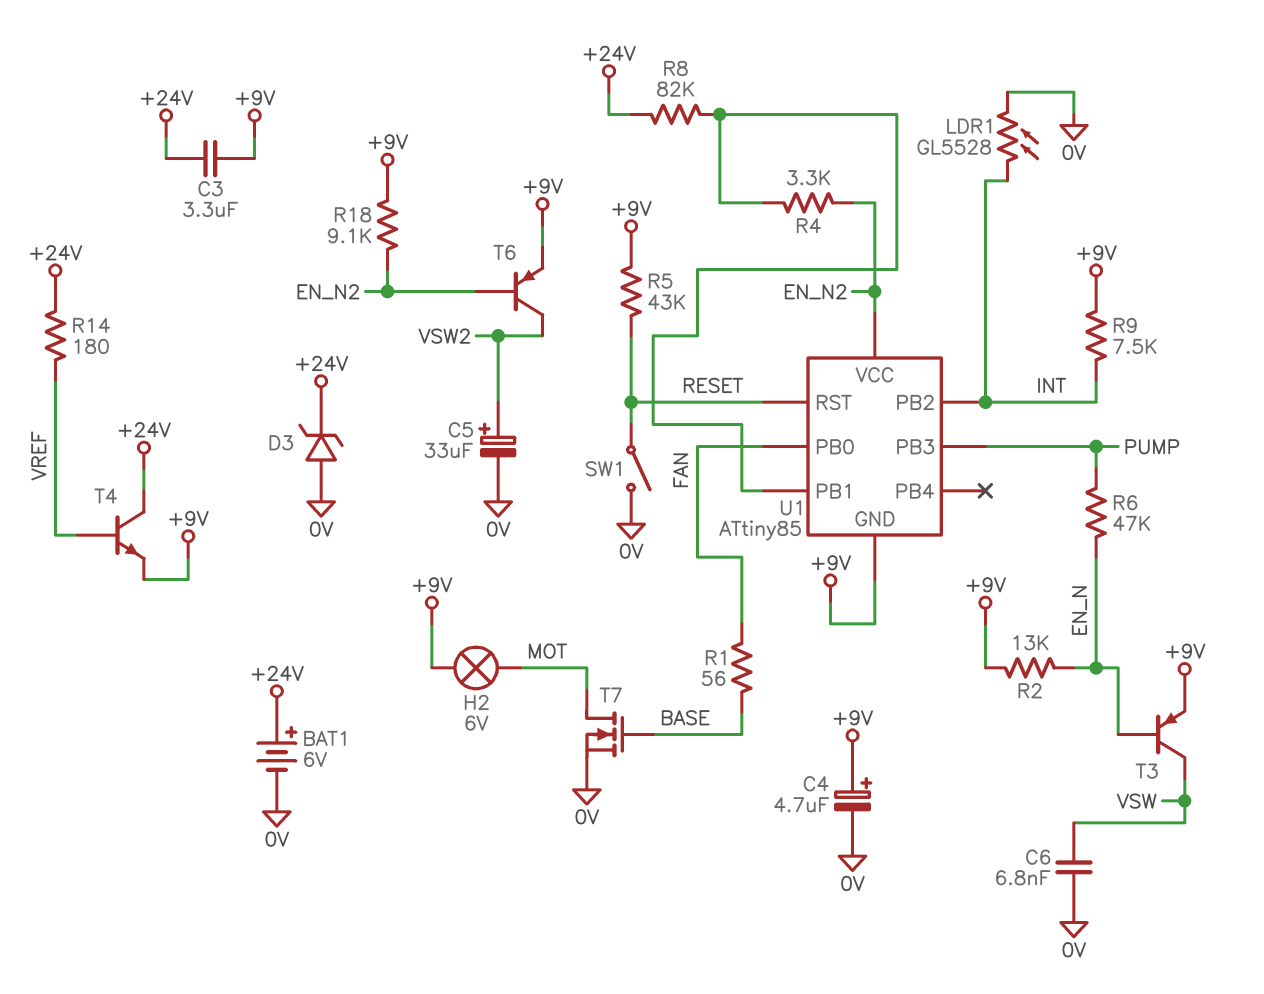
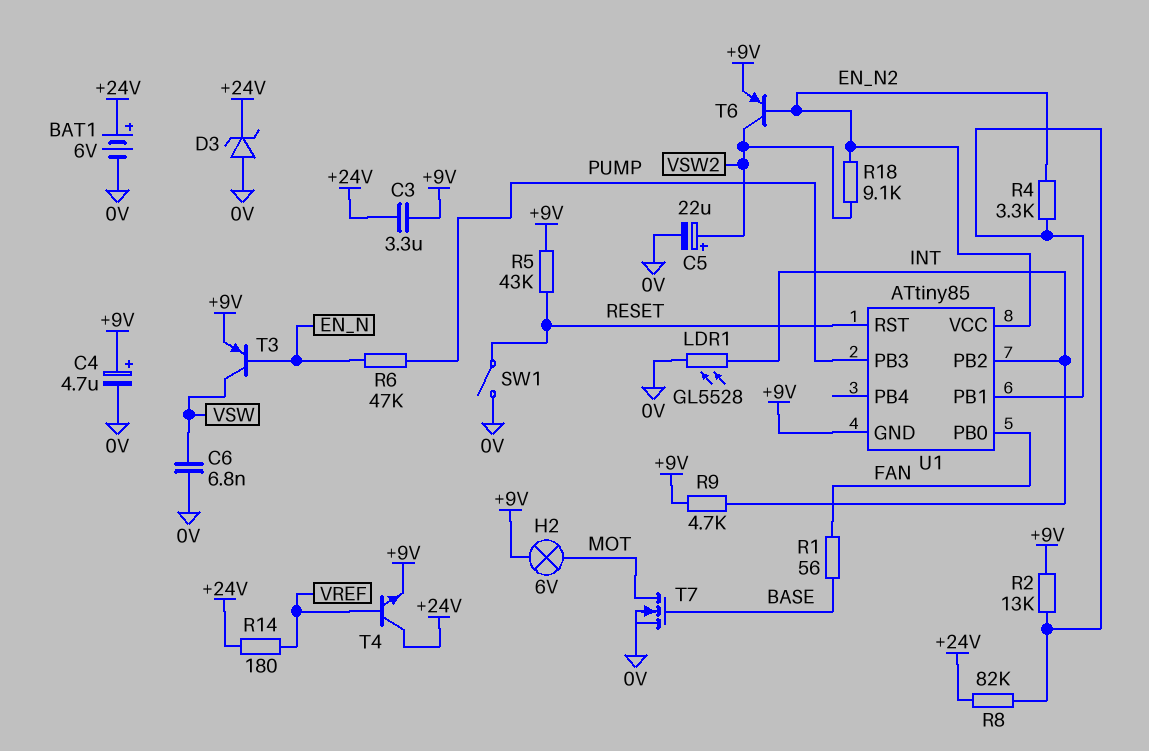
C5: 33uF (plus VSW2, minus 0V) -> 22uF (plus VSW2, minus 0V)
R2: 13k (+9V, EN_N) -> 13k (+9V, U1/PB1)
R9: 7.5k (+9V, INT) -> 4.7k (+9V, INT)
R18: 9.1k (+9V, EN_N2) -> 9.1k (EN_N2, VSW2)

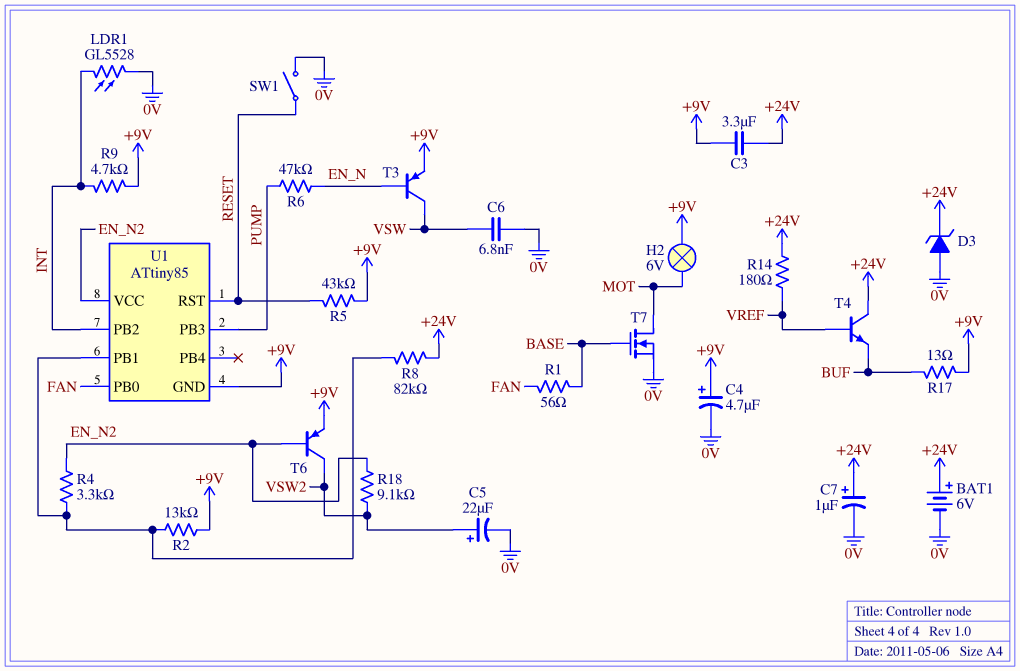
C7: none -> 1uF (plus +24V, minus 0V)
R17: none -> 13 (+9V, BUF)
T4: NPN (B VREF, C +24V, E +9V) -> NPN (B VREF, C +24V, E BUF)

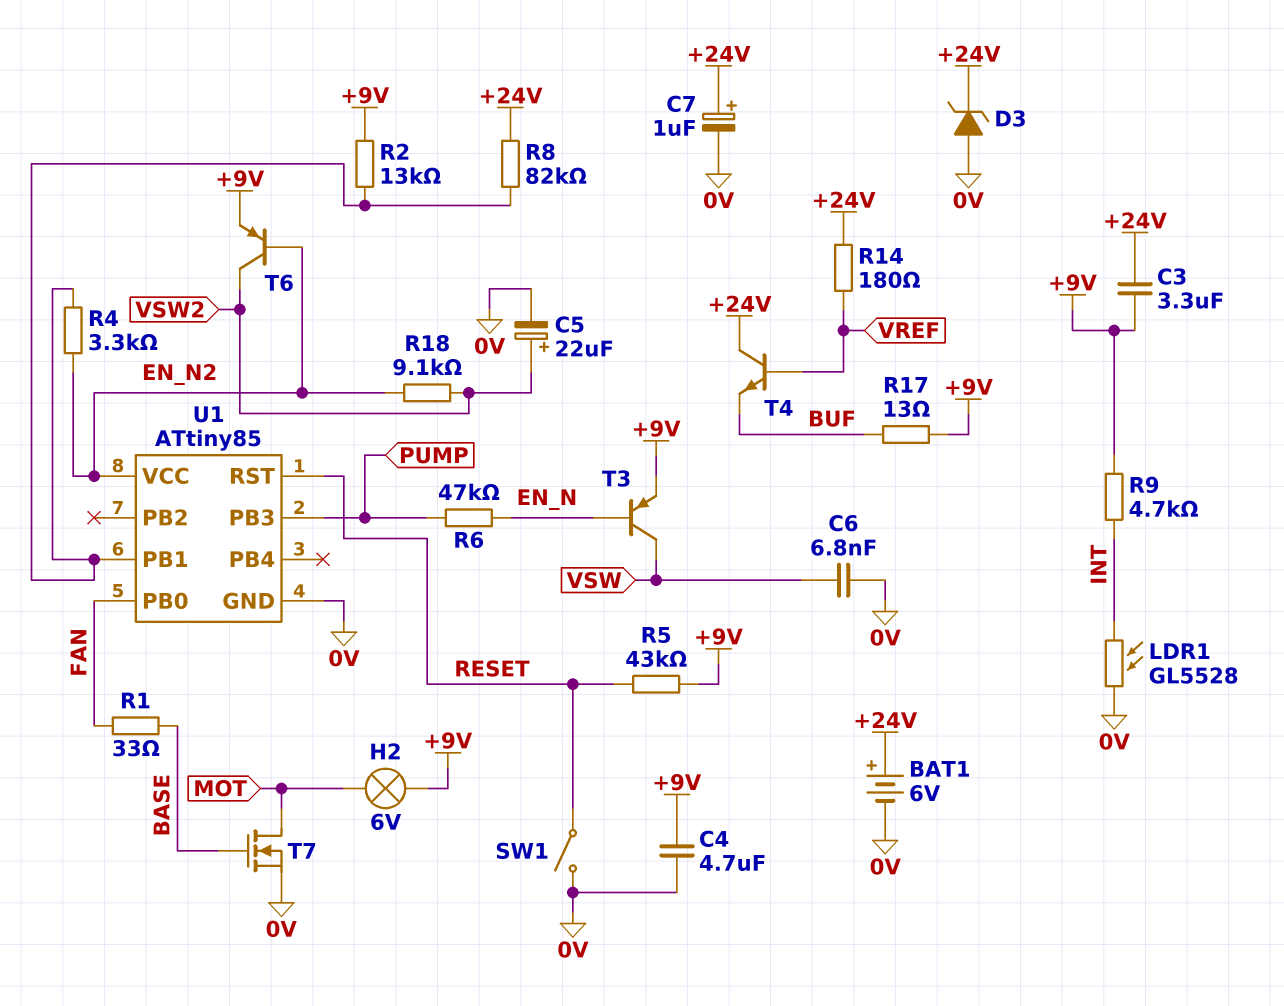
C4: 4.7uF (plus +9V, minus 0V) -> 4.7uF (+9V, 0V)
R1: 56 (BASE, FAN) -> 33 (BASE, FAN)
U1 pin GND: +9V -> 0V
U1 pin PB2: INT -> none

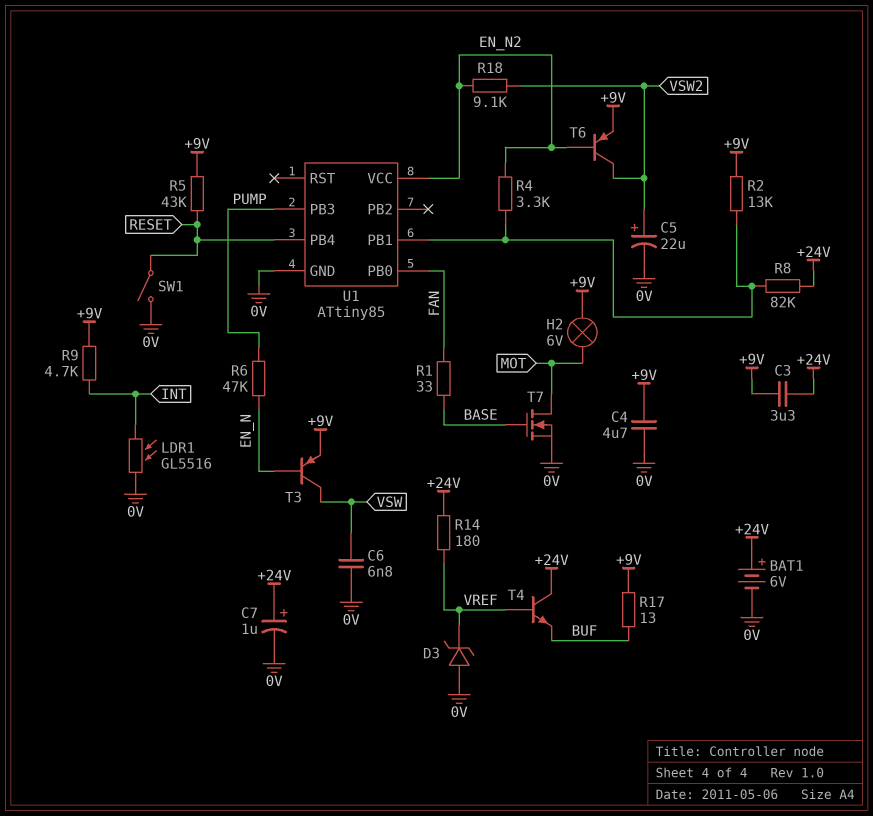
D3: zener (A 0V, K +24V) -> zener (A 0V, K VREF)
LDR1: GL5528 (0V, INT) -> GL5516 (0V, INT)
U1 pin PB4: none -> RESET
U1 pin RST: RESET -> none

